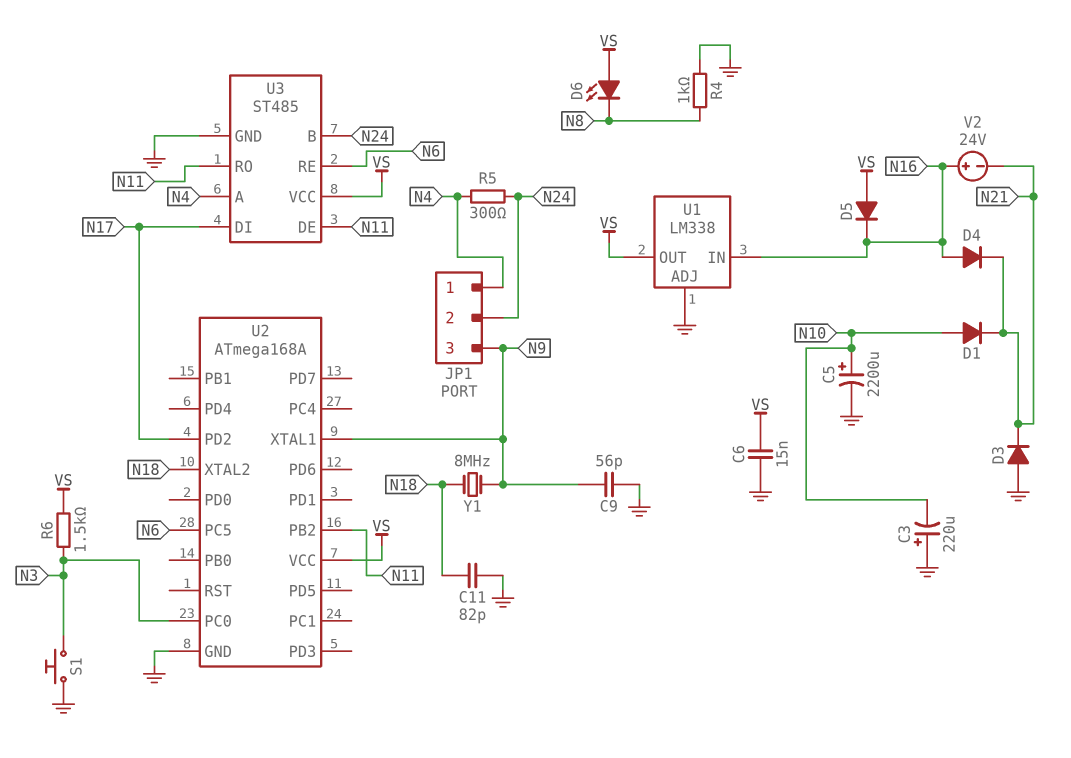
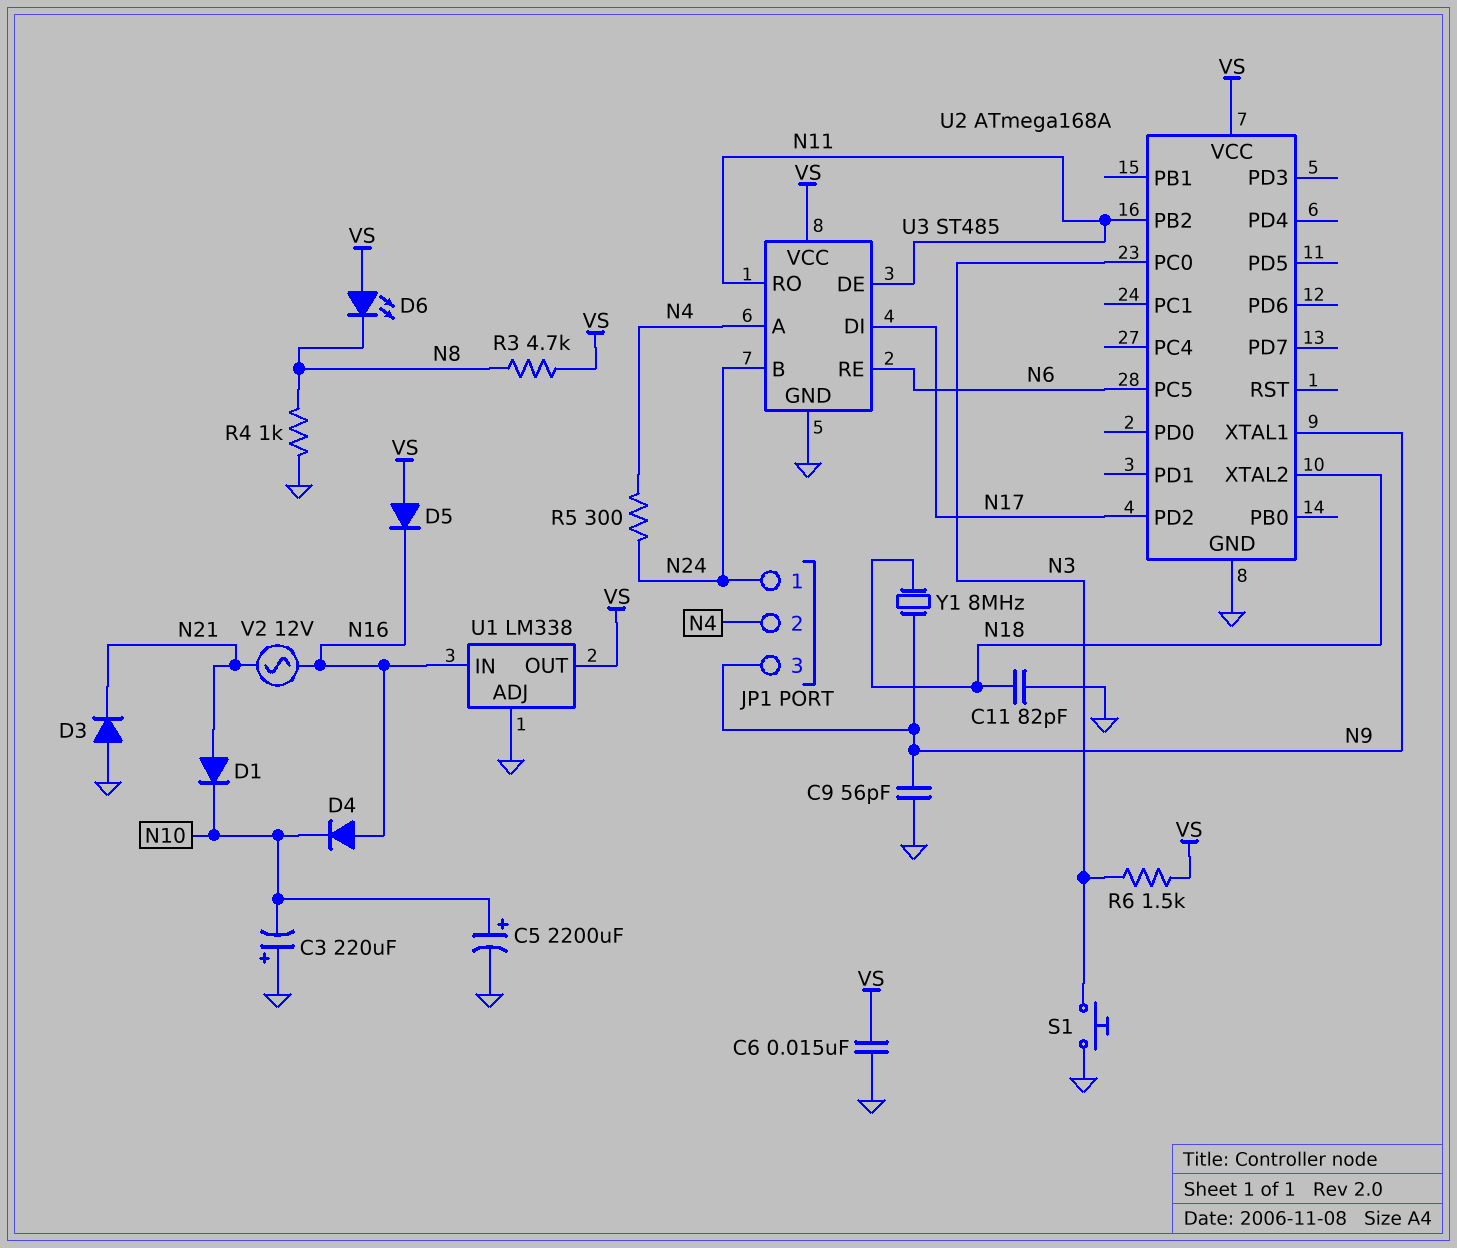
D1: diode (A N10, K N21) -> diode (A N21, K N10)
D4: diode (A N16, K N21) -> diode (A N16, K N10)
JP1 pin 1: N4 -> N24
JP1 pin 2: N24 -> N4
R3: none -> 4.7k (N8, VS)
V2: 24V (plus N16, minus N21) -> AC 12V (N16, N21)

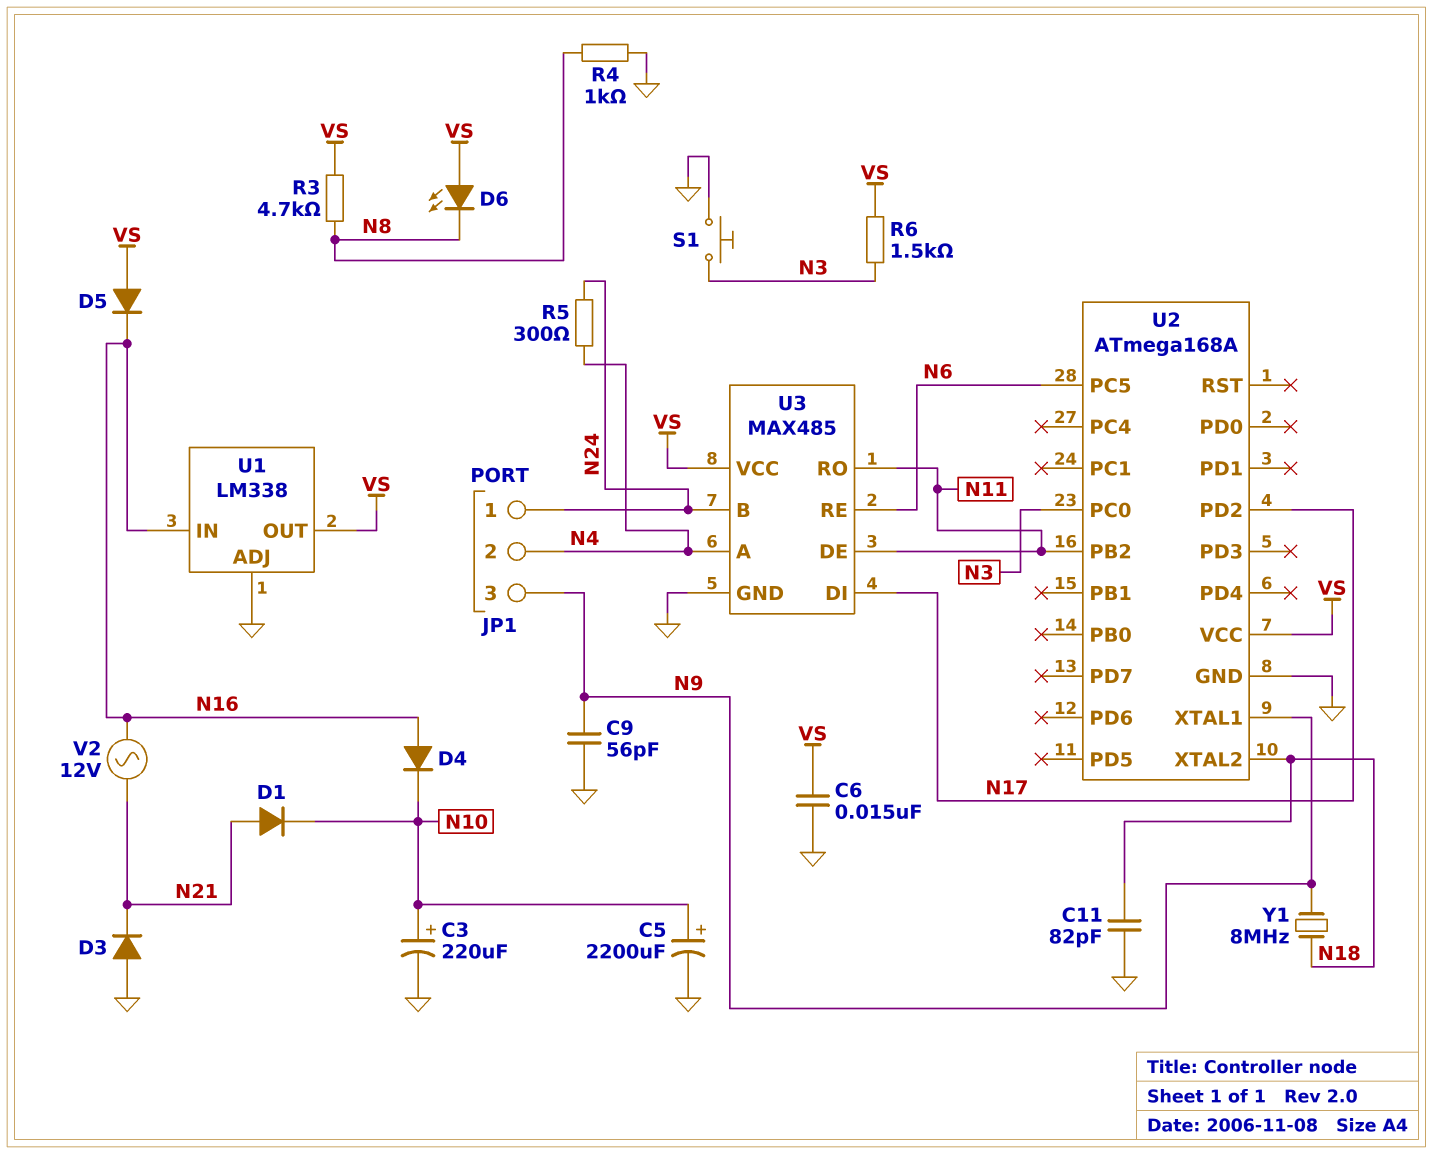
C3: 220uF (plus GND, minus N10) -> 220uF (plus N10, minus GND)
U3: ST485 -> MAX485

